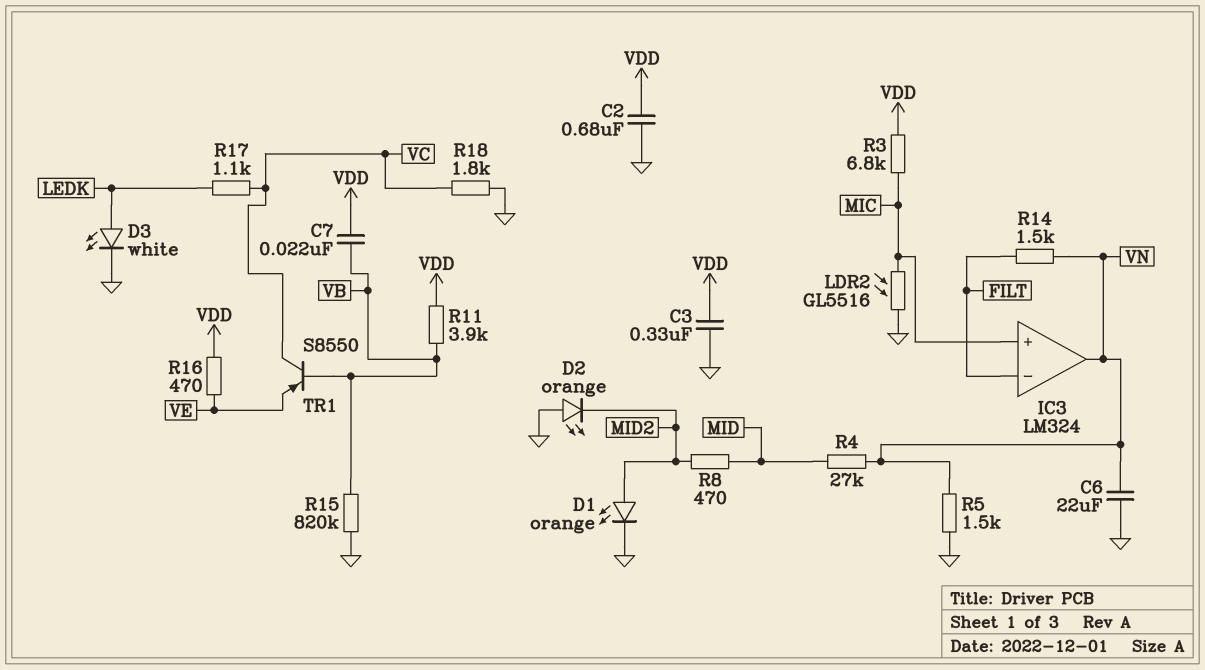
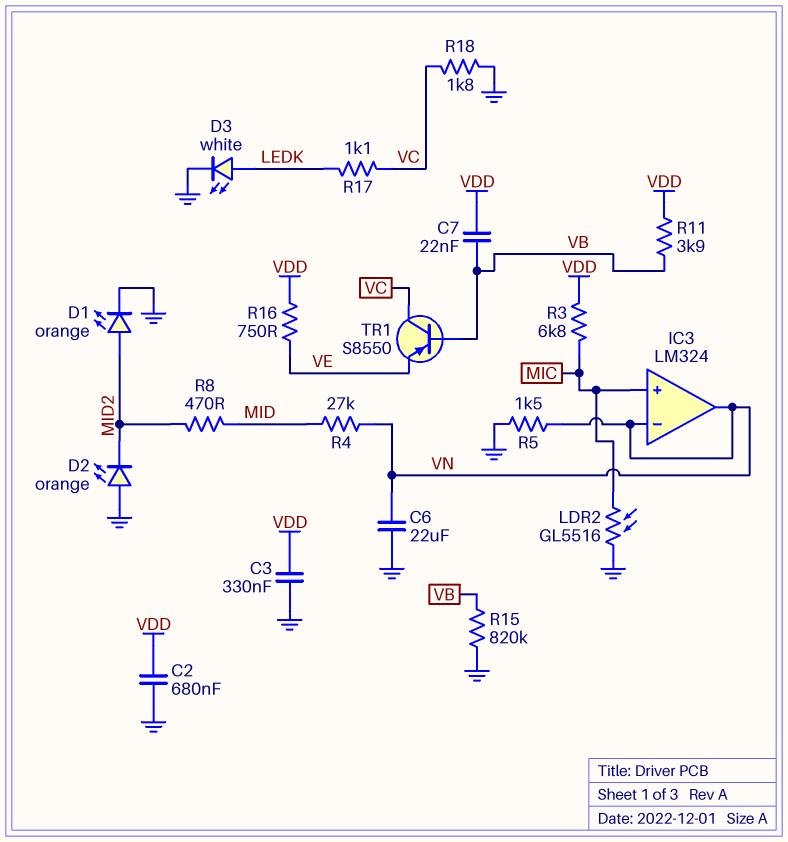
IC3 pin in-: FILT -> VN
R14: 1.5k (FILT, VN) -> none
R16: 470 (VDD, VE) -> 750 (VDD, VE)

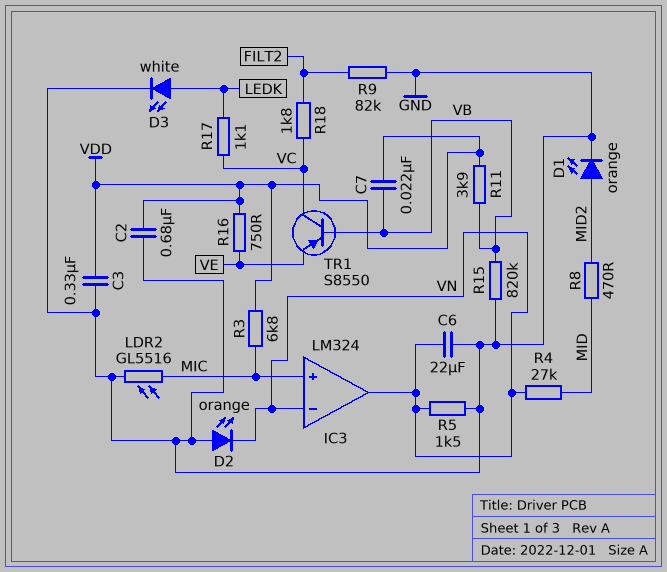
D2: LED orange (A GND, K MID2) -> LED orange (A GND, K VN)
R9: none -> 82k (FILT2, GND)
R18: 1.8k (GND, VC) -> 1.8k (FILT2, VC)

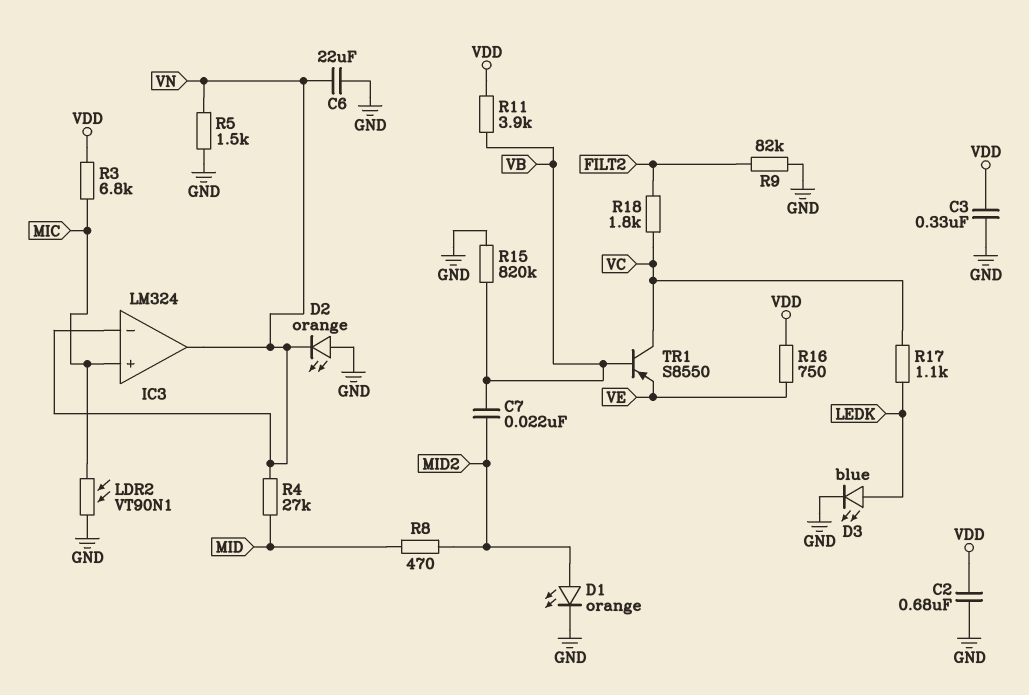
C7: 22nF (VB, VDD) -> 22nF (MID2, VB)
D3: LED white (A LEDK, K GND) -> LED blue (A LEDK, K GND)
LDR2: GL5516 (GND, MIC) -> VT90N1 (GND, MIC)

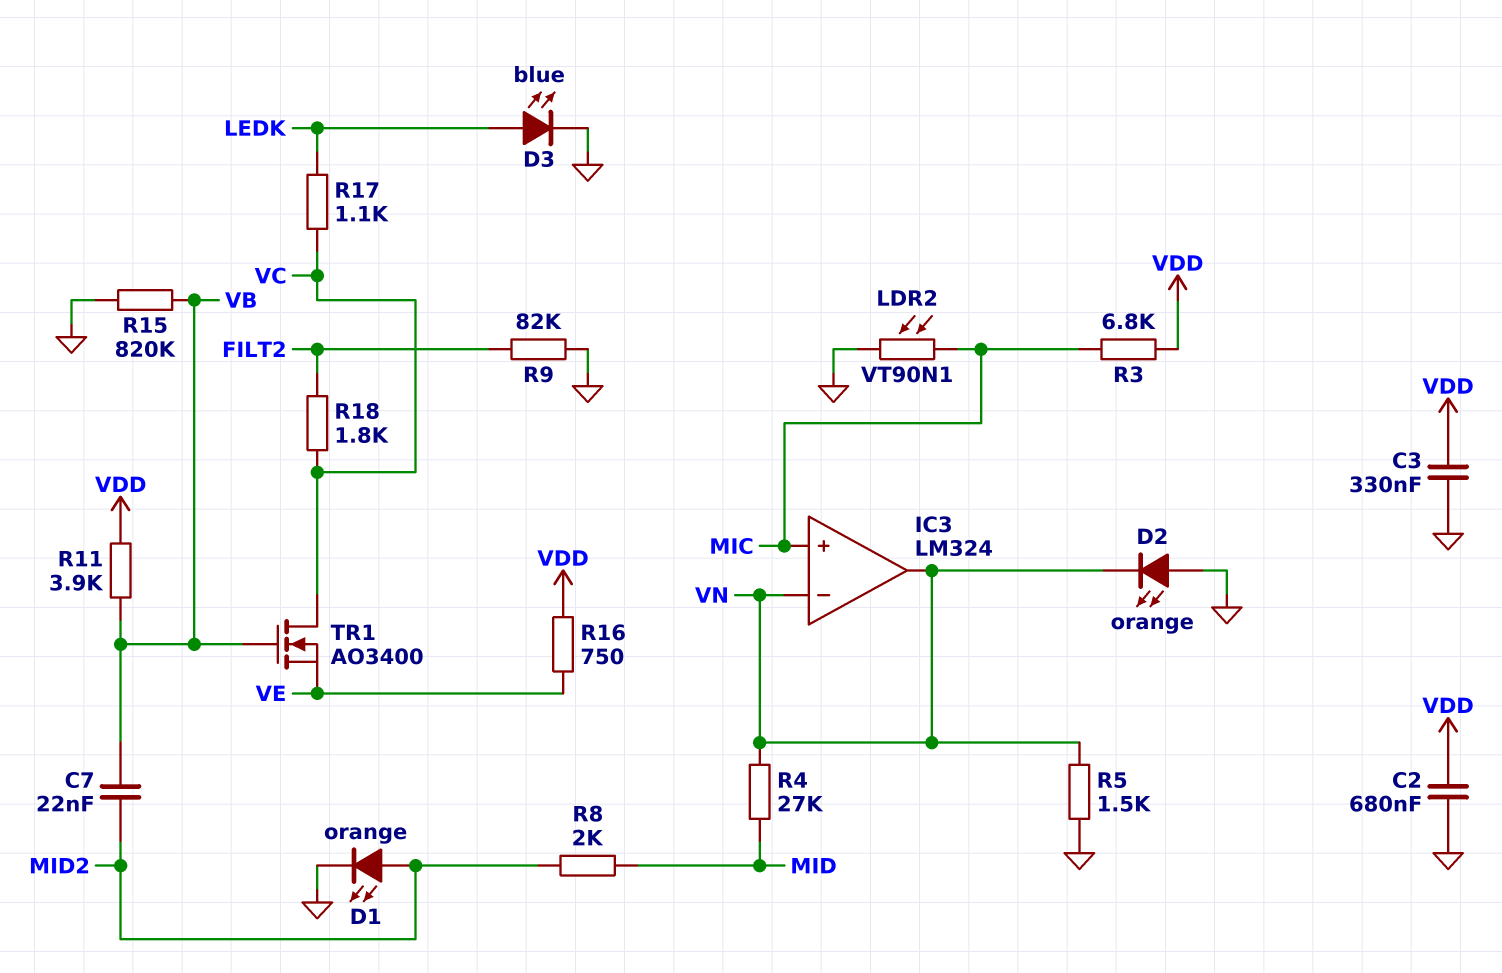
C6: 22uF (GND, VN) -> none
R8: 470 (MID, MID2) -> 2k (MID, MID2)
TR1: PNP S8550 (B VB, C VC, E VE) -> NMOS AO3400 (G VB, D VC, S VE)

